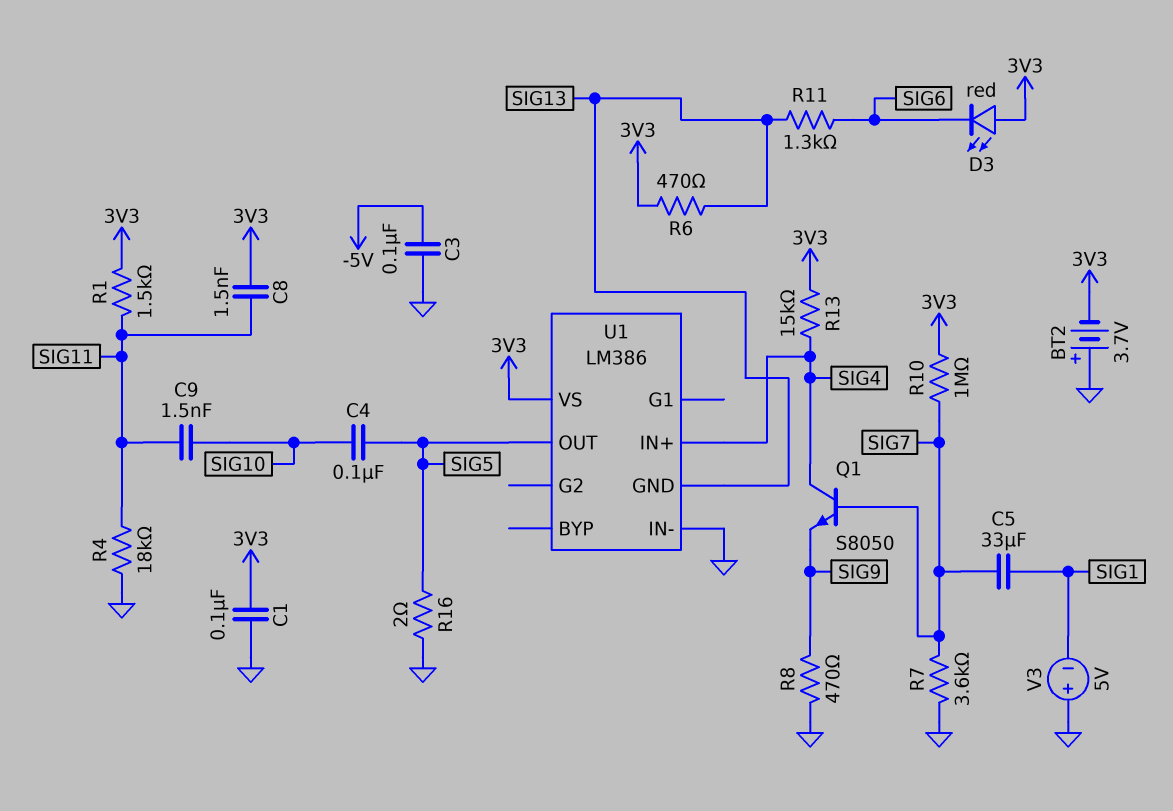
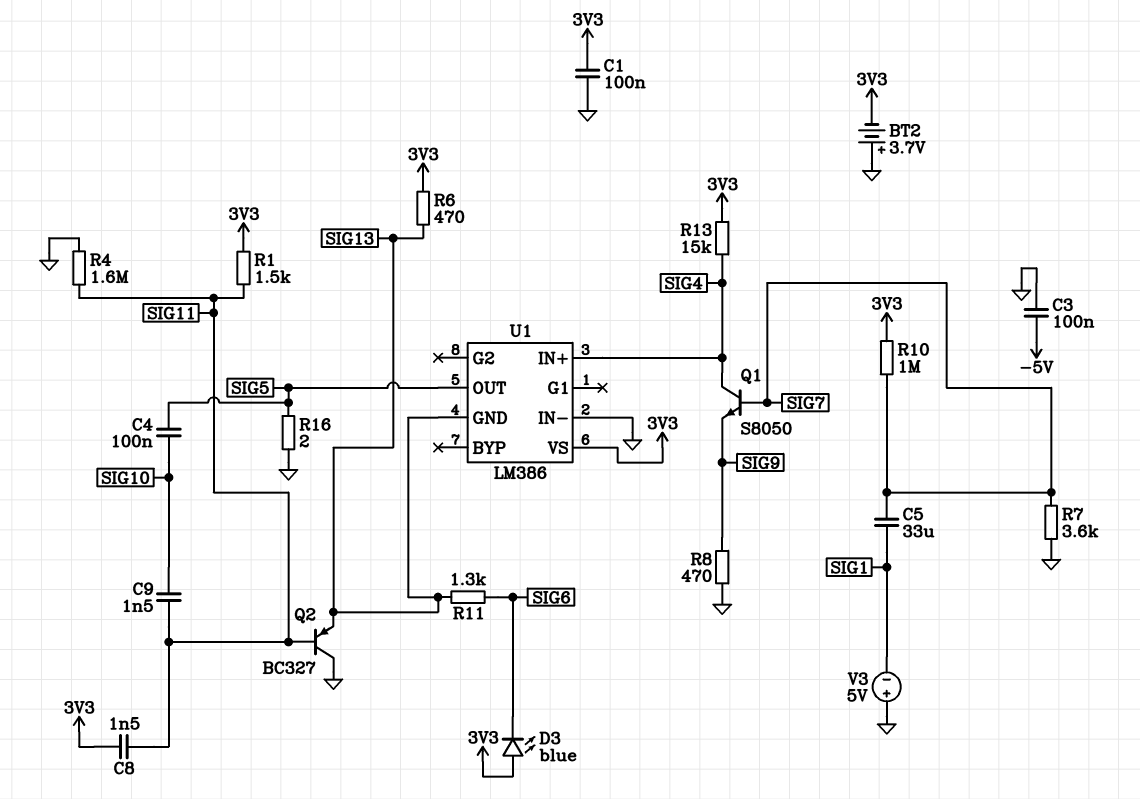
D3: LED red (A 3V3, K SIG6) -> LED blue (A 3V3, K SIG6)
Q2: none -> PNP BC327 (B SIG11, C GND, E SIG13)
R4: 18k (GND, SIG11) -> 1.6M (GND, SIG11)

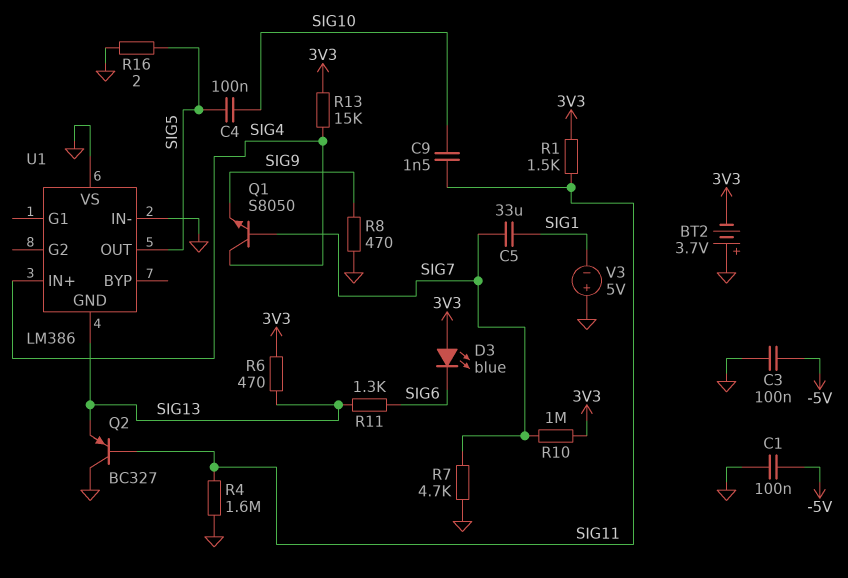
C1: 100nF (3V3, GND) -> 100nF (-5V, GND)
C8: 1.5nF (3V3, SIG11) -> none
R7: 3.6k (GND, SIG7) -> 4.7k (GND, SIG7)
U1 pin VS: 3V3 -> GND

